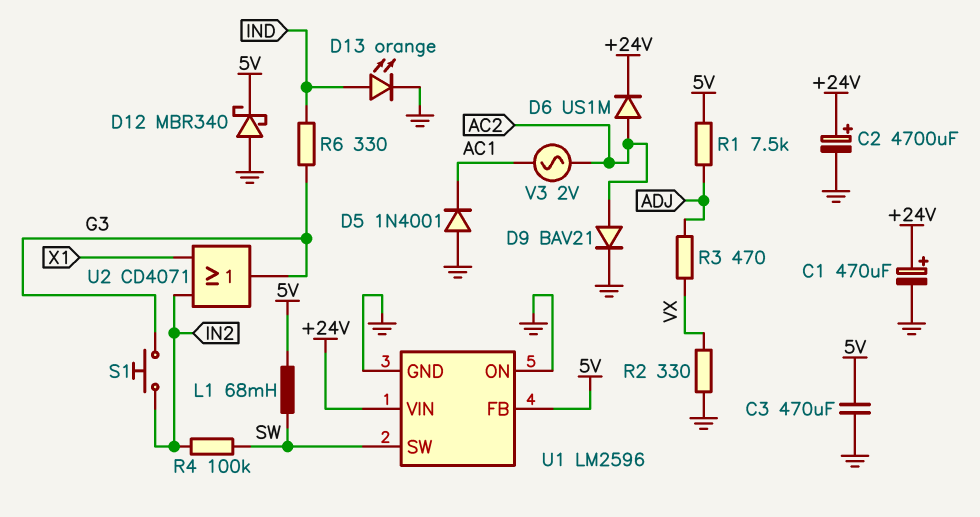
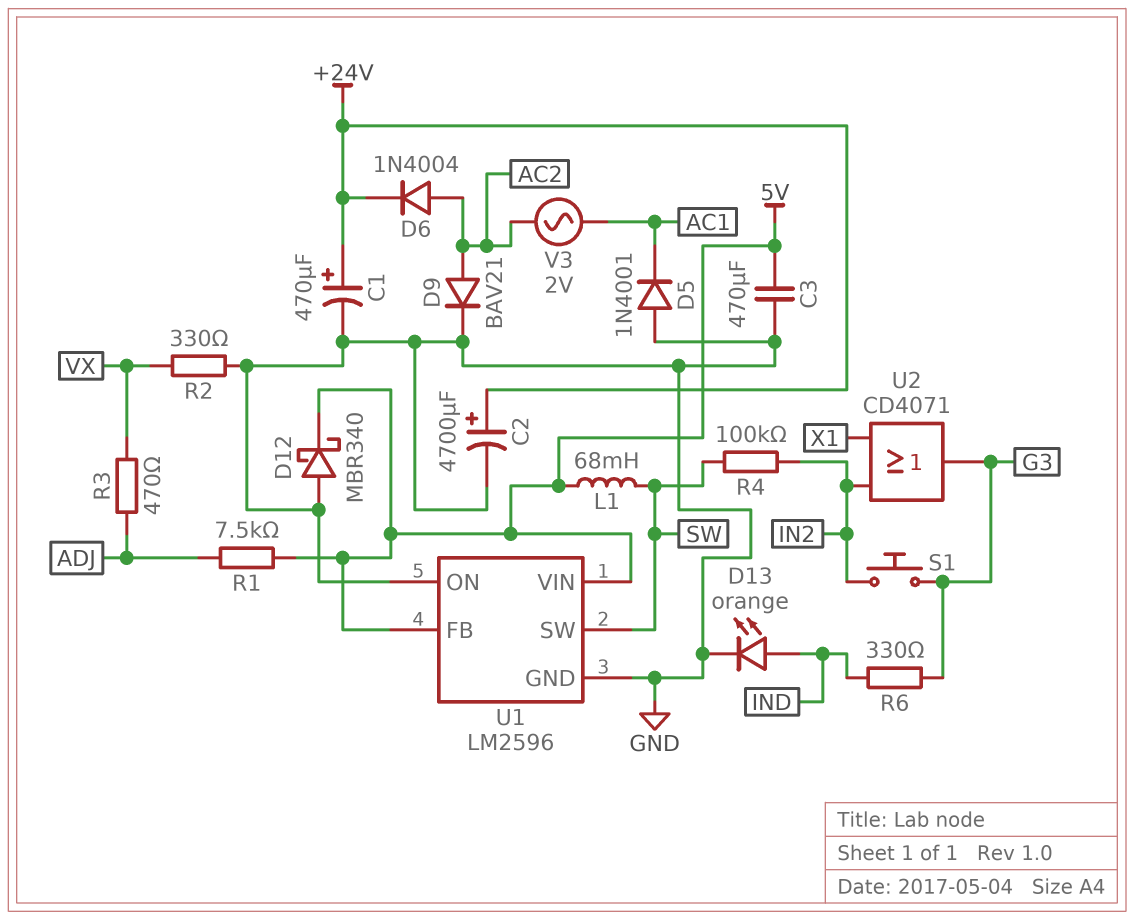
D6: diode US1M (A AC2, K +24V) -> diode 1N4004 (A AC2, K +24V)
U1 pin VIN: +24V -> 5V

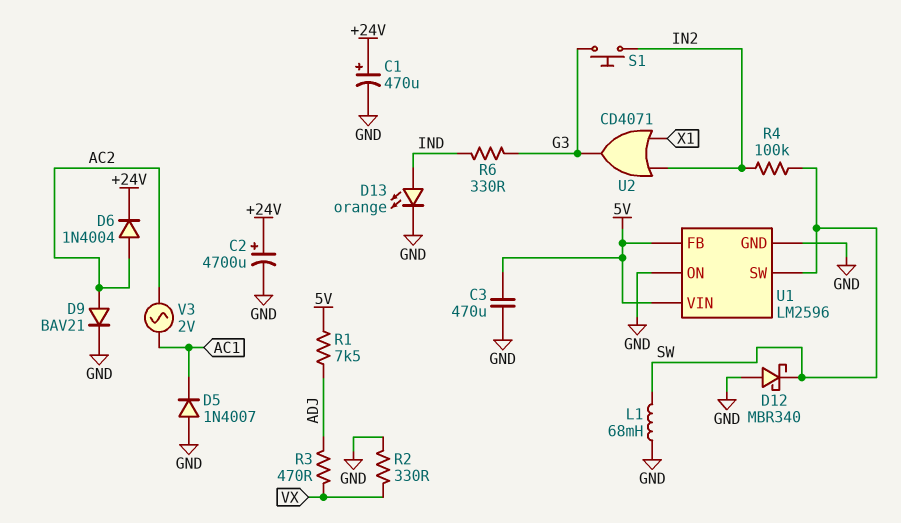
D5: diode 1N4001 (A GND, K AC1) -> diode 1N4007 (A GND, K AC1)
D12: schottky MBR340 (A GND, K 5V) -> schottky MBR340 (A GND, K SW)
L1: 68mH (5V, SW) -> 68mH (GND, SW)

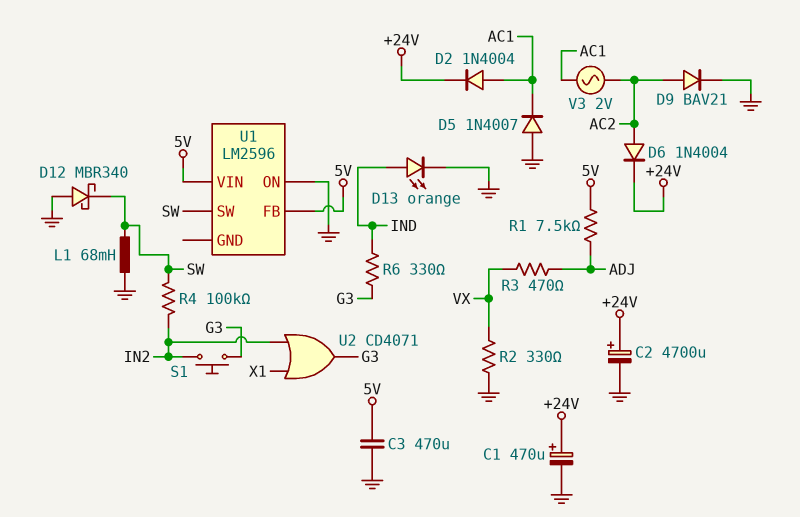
D2: none -> diode 1N4004 (A AC1, K +24V)
U1 pin GND: GND -> none

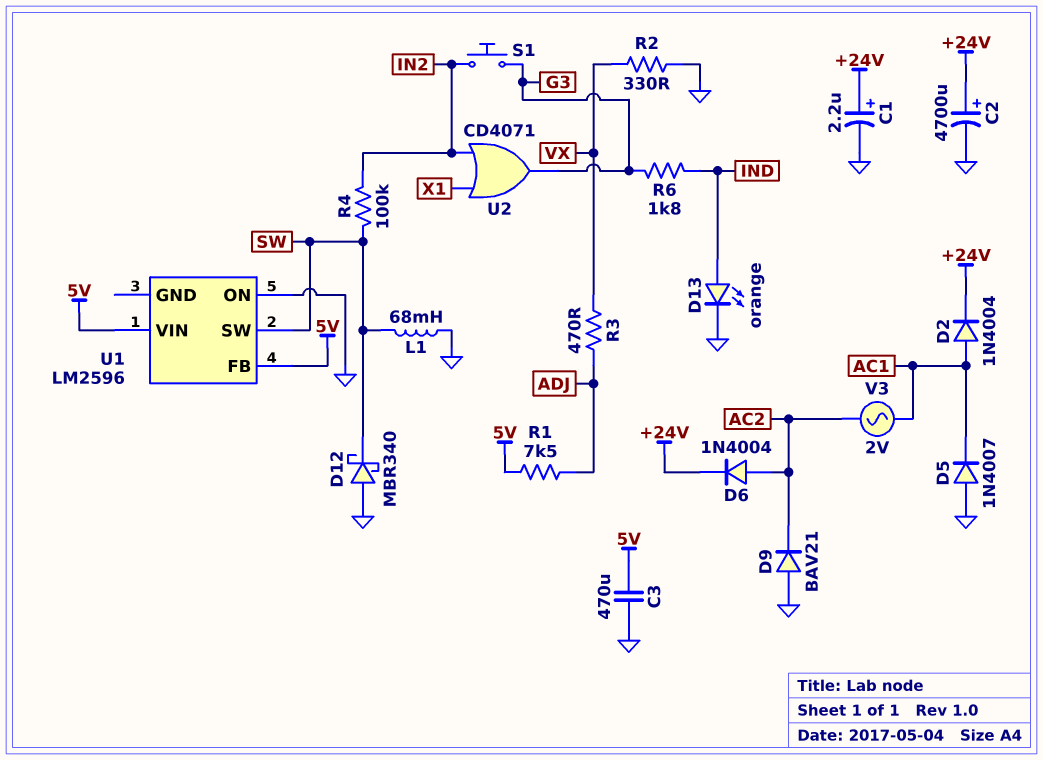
C1: 470uF (plus +24V, minus GND) -> 2.2uF (plus +24V, minus GND)
D9: diode BAV21 (A AC2, K GND) -> diode BAV21 (A GND, K AC2)
R6: 330 (G3, IND) -> 1.8k (G3, IND)

